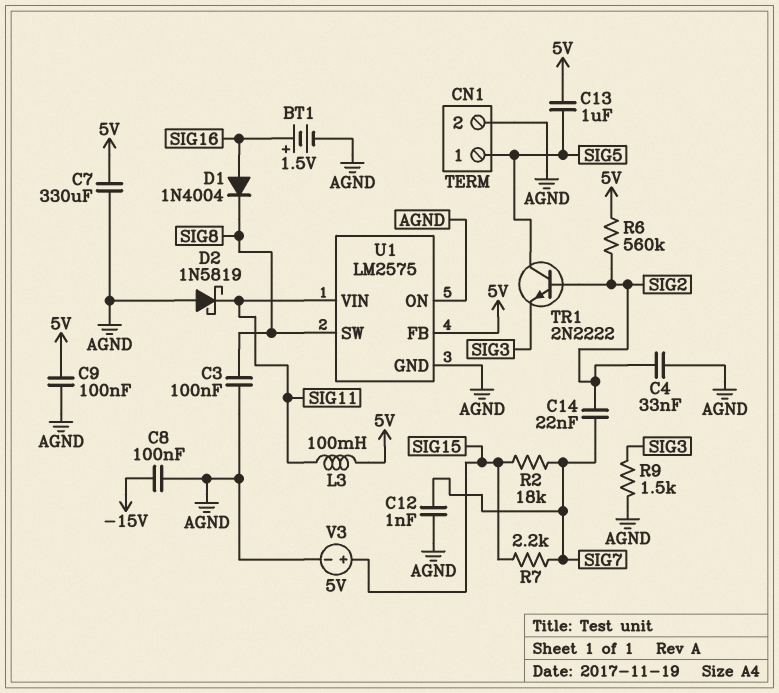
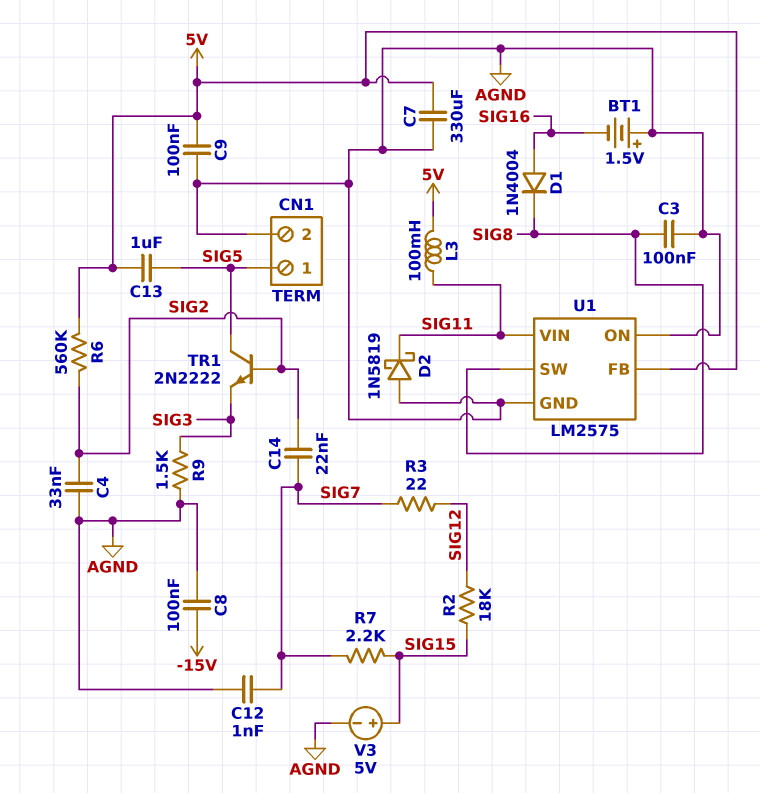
BT1: 1.5V (plus SIG16, minus AGND) -> 1.5V (plus AGND, minus SIG16)
R2: 18k (SIG7, SIG15) -> 18k (SIG12, SIG15)
R3: none -> 22 (SIG7, SIG12)

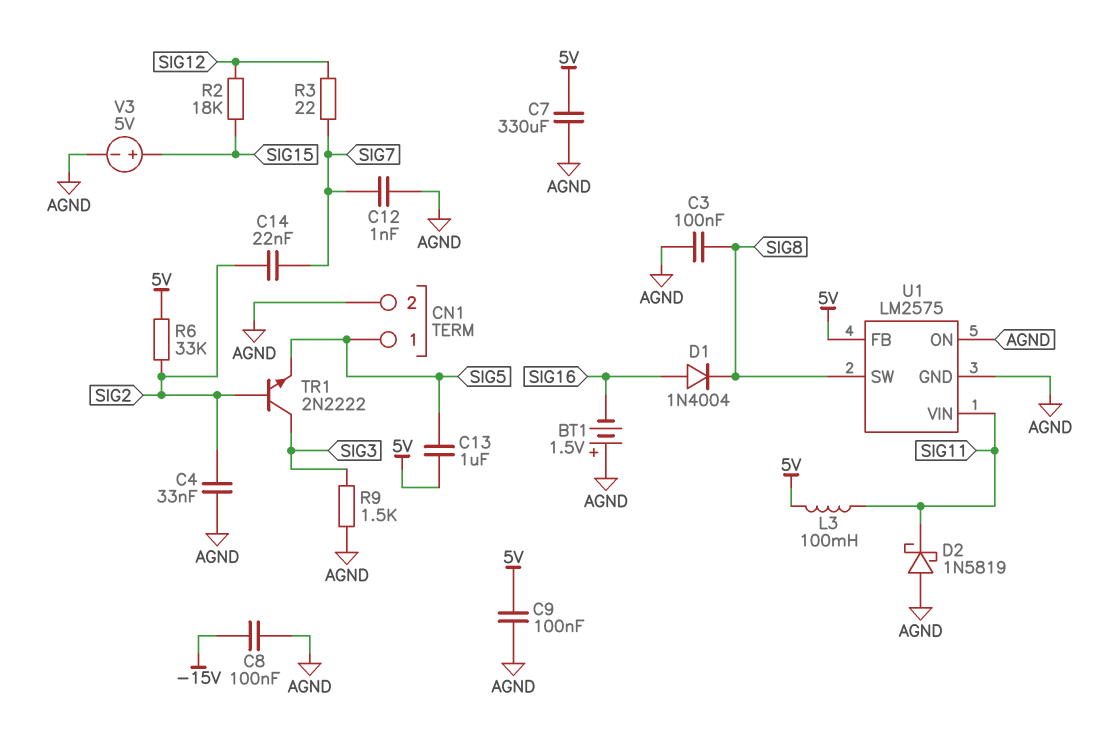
R6: 560k (5V, SIG2) -> 33k (5V, SIG2)
R7: 2.2k (SIG7, SIG15) -> none
TR1: NPN 2N2222 (B SIG2, C SIG5, E SIG3) -> NPN 2N2222 (B SIG2, C SIG3, E SIG5)

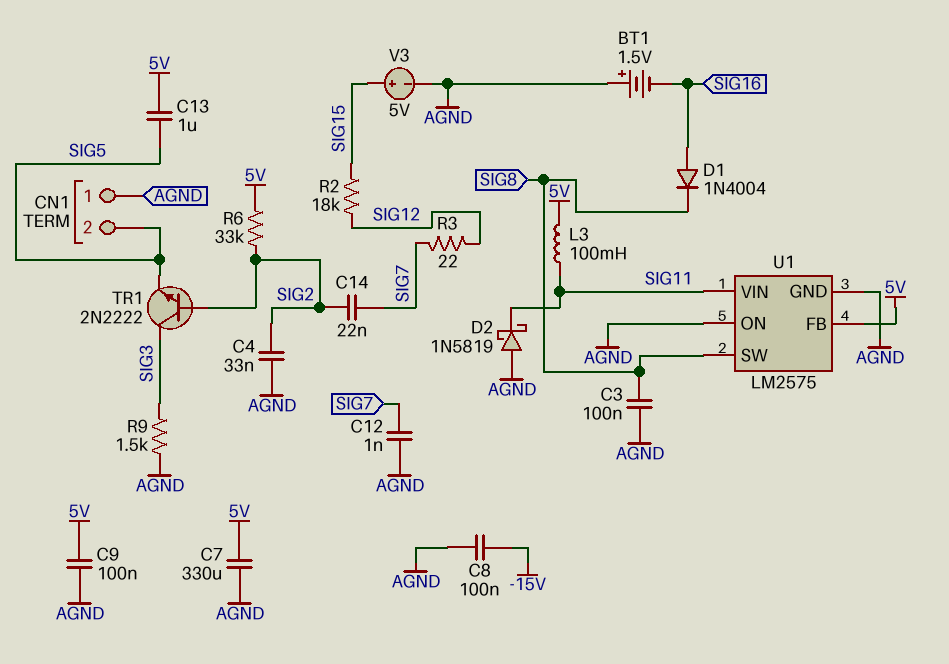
CN1 pin 1: SIG5 -> AGND
CN1 pin 2: AGND -> SIG5

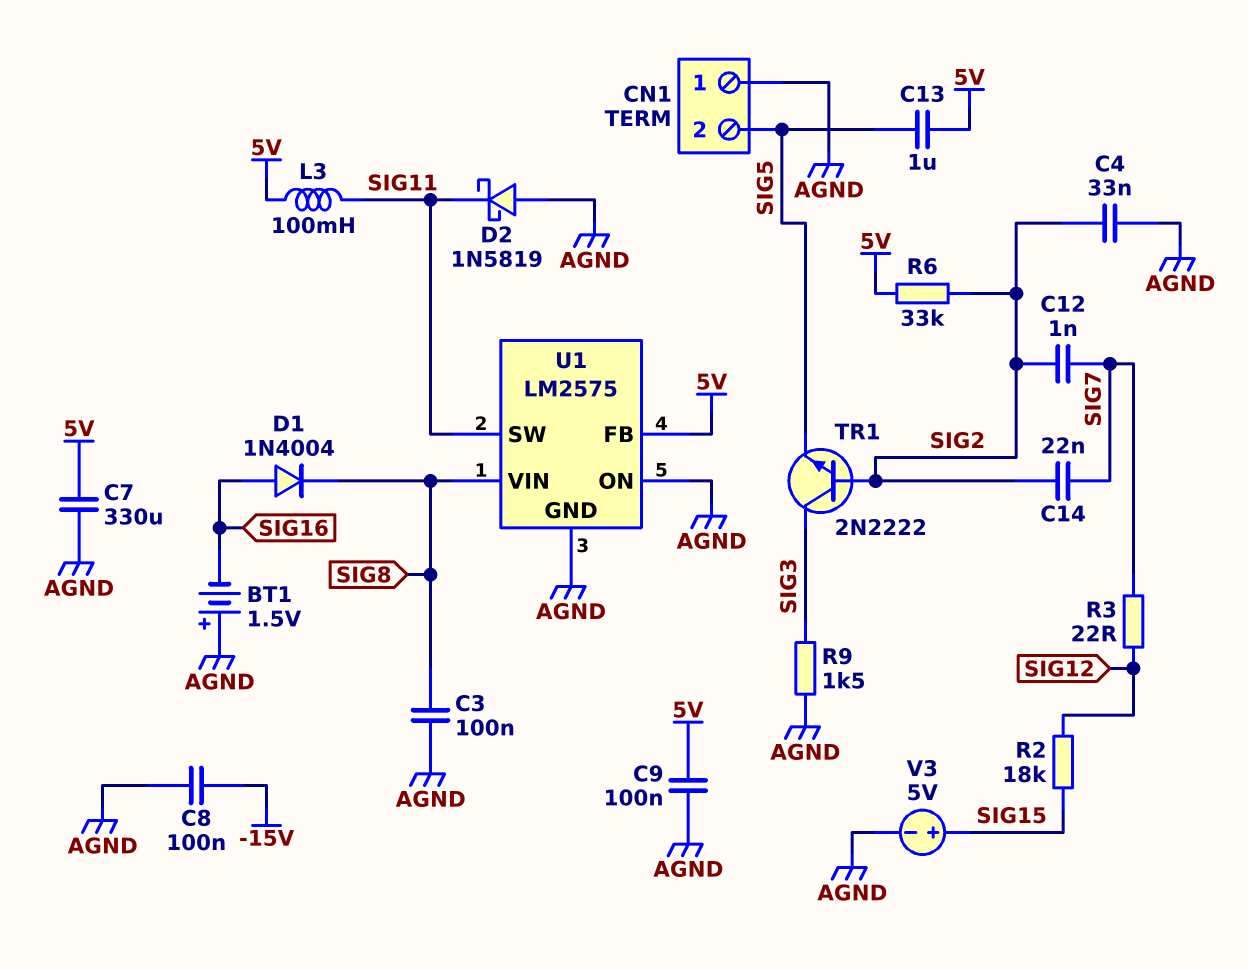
C12: 1nF (AGND, SIG7) -> 1nF (SIG2, SIG7)
U1 pin SW: SIG8 -> SIG11
U1 pin VIN: SIG11 -> SIG8

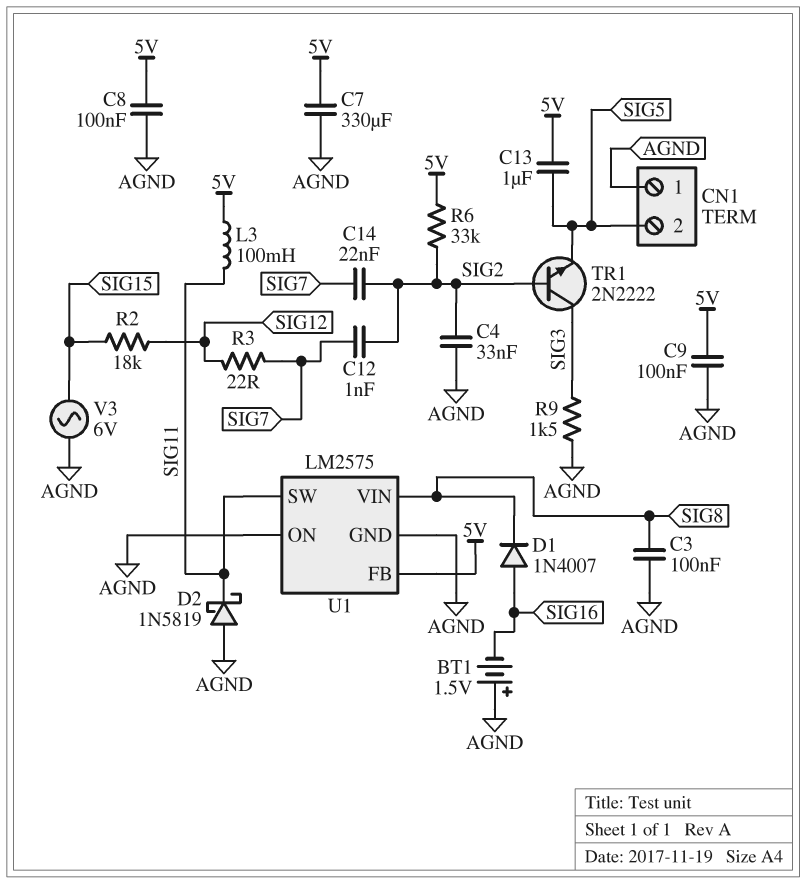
C8: 100nF (-15V, AGND) -> 100nF (5V, AGND)
D1: diode 1N4004 (A SIG16, K SIG8) -> diode 1N4007 (A SIG16, K SIG8)
V3: 5V (plus SIG15, minus AGND) -> AC 6V (AGND, SIG15)

